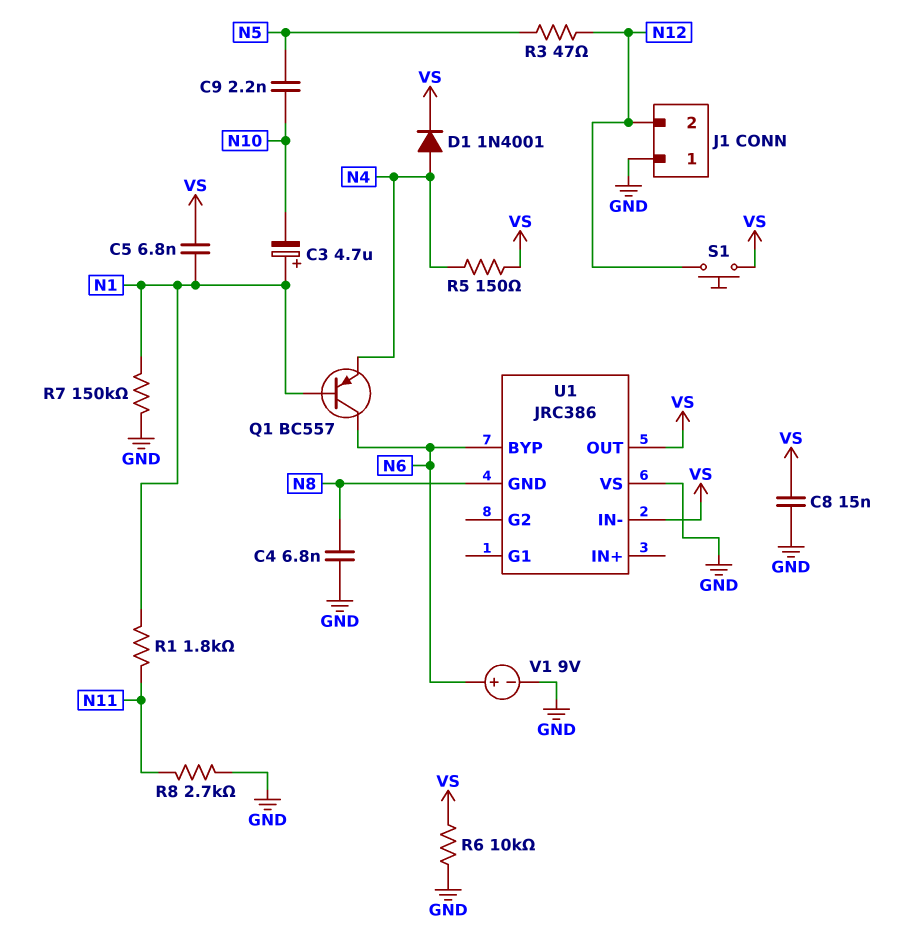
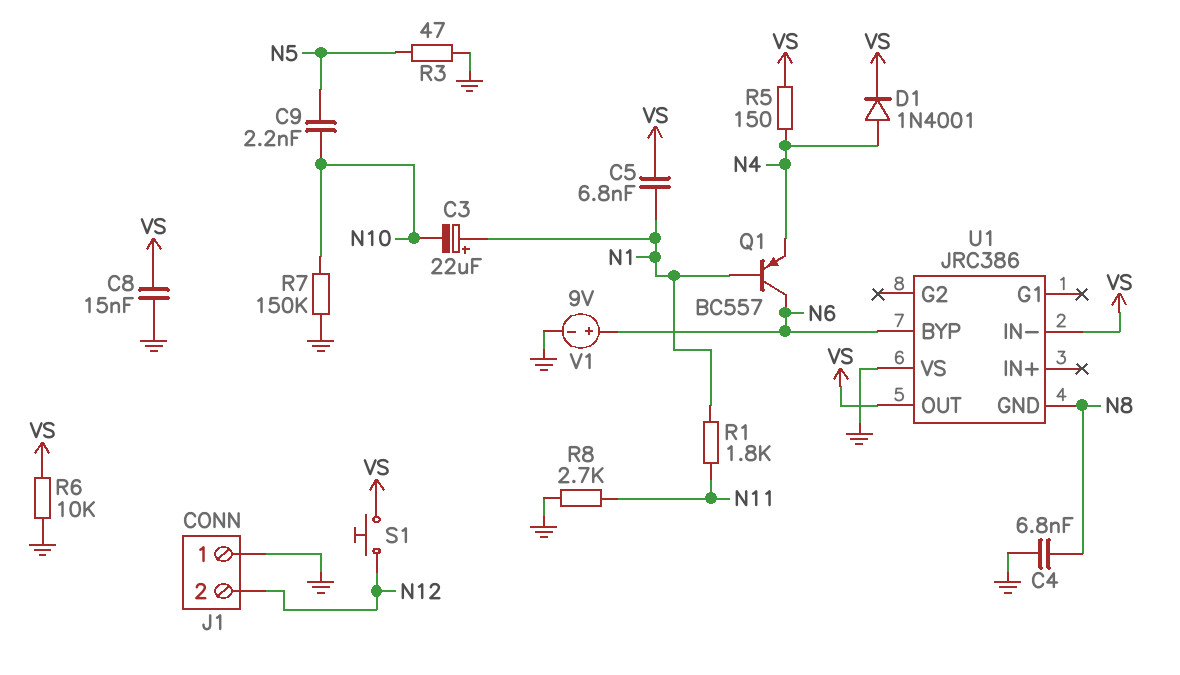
C3: 4.7uF (plus N1, minus N10) -> 22uF (plus N1, minus N10)
R3: 47 (N5, N12) -> 47 (GND, N5)
R7: 150k (GND, N1) -> 150k (GND, N10)

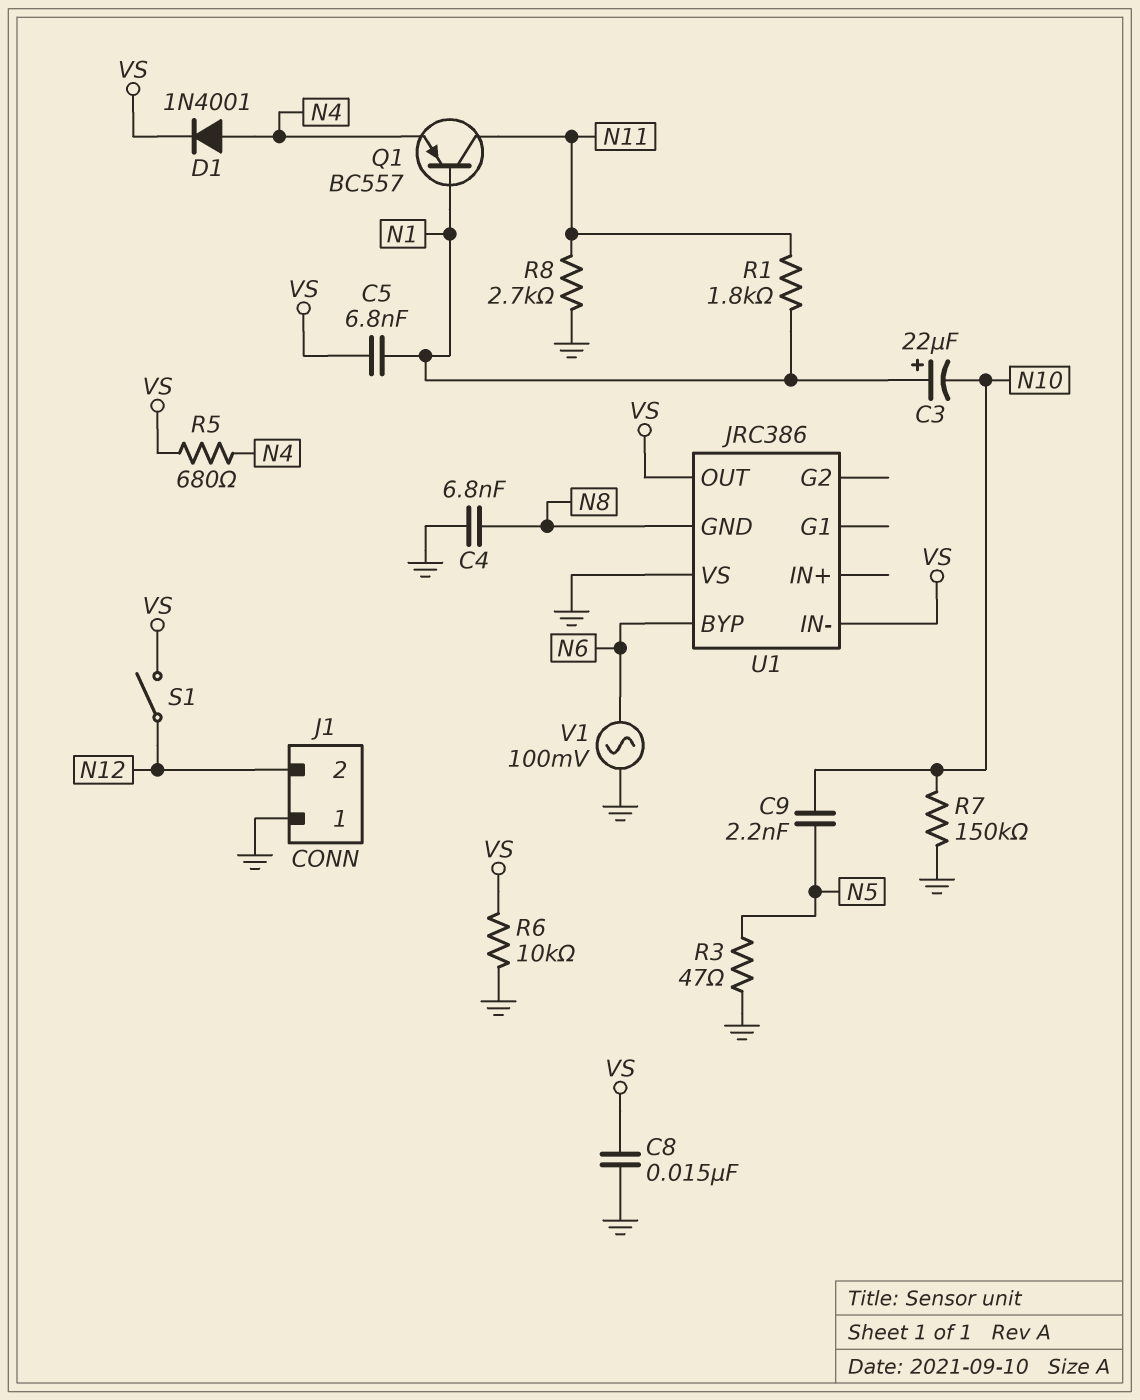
Q1: PNP BC557 (B N1, C N6, E N4) -> PNP BC557 (B N1, C N11, E N4)
R5: 150 (N4, VS) -> 680 (N4, VS)
S1: button (N12, VS) -> switch (N12, VS)
V1: 9V (plus N6, minus GND) -> AC 100mV (GND, N6)

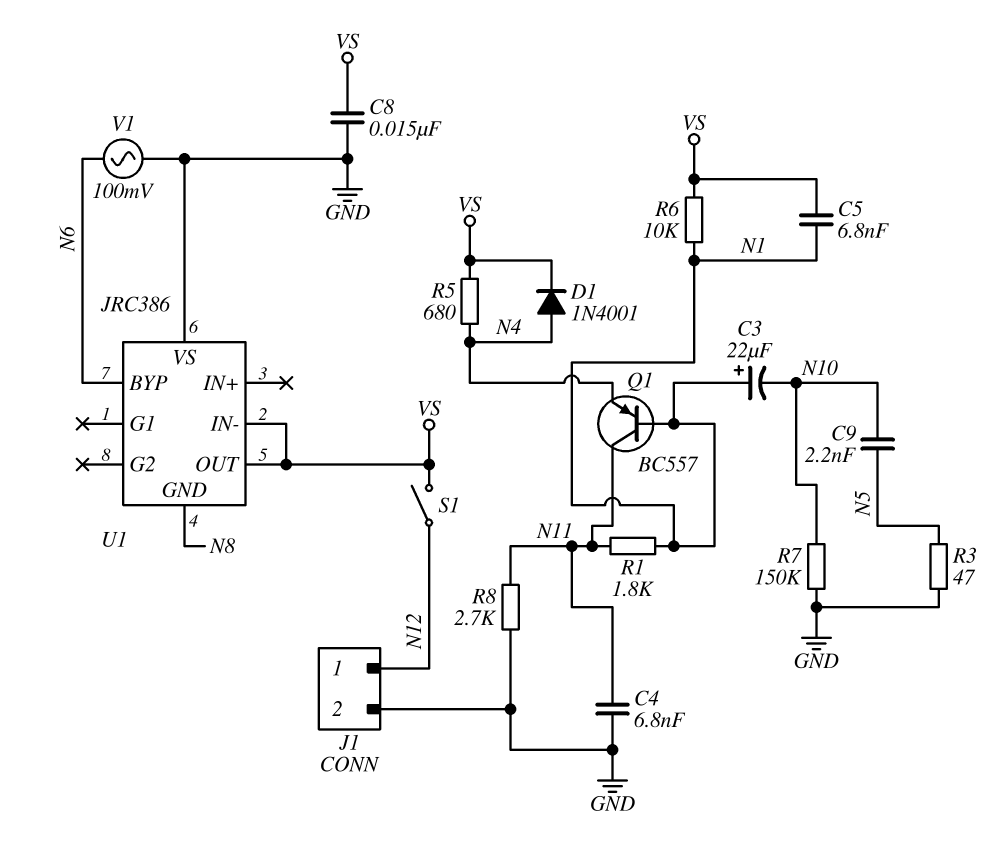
C4: 6.8nF (GND, N8) -> 6.8nF (GND, N11)
J1 pin 1: GND -> N12
J1 pin 2: N12 -> GND
R6: 10k (GND, VS) -> 10k (N1, VS)

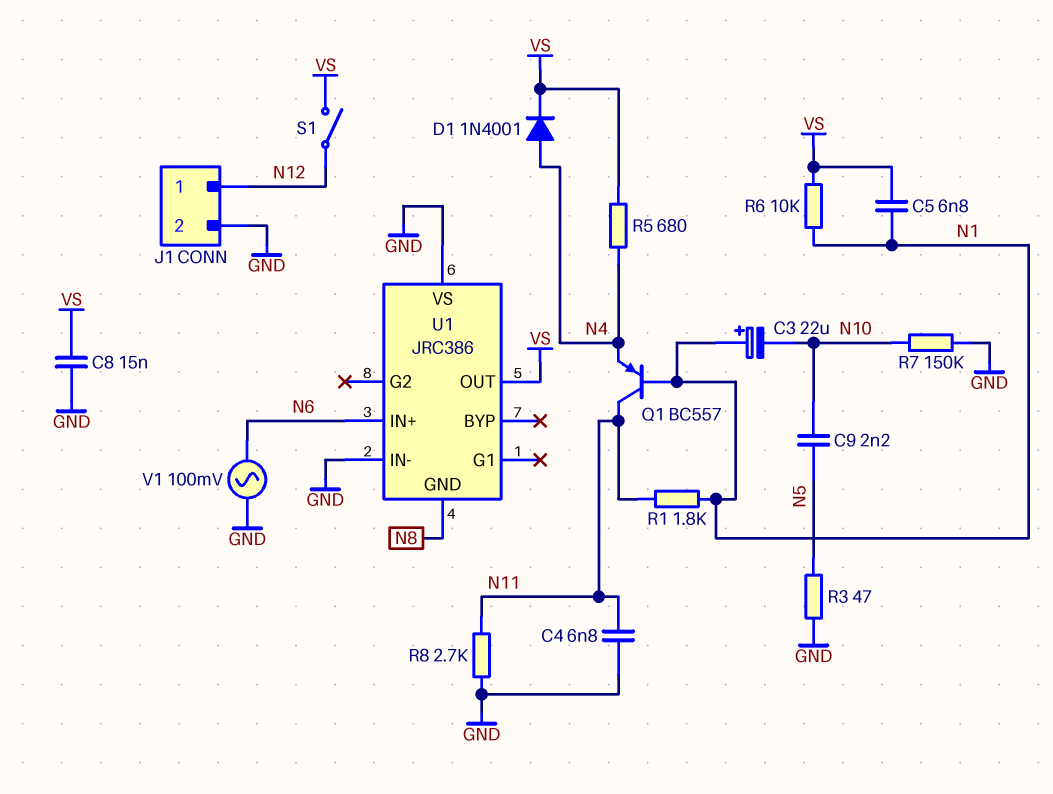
U1 pin BYP: N6 -> none
U1 pin IN+: none -> N6
U1 pin IN-: VS -> GND

